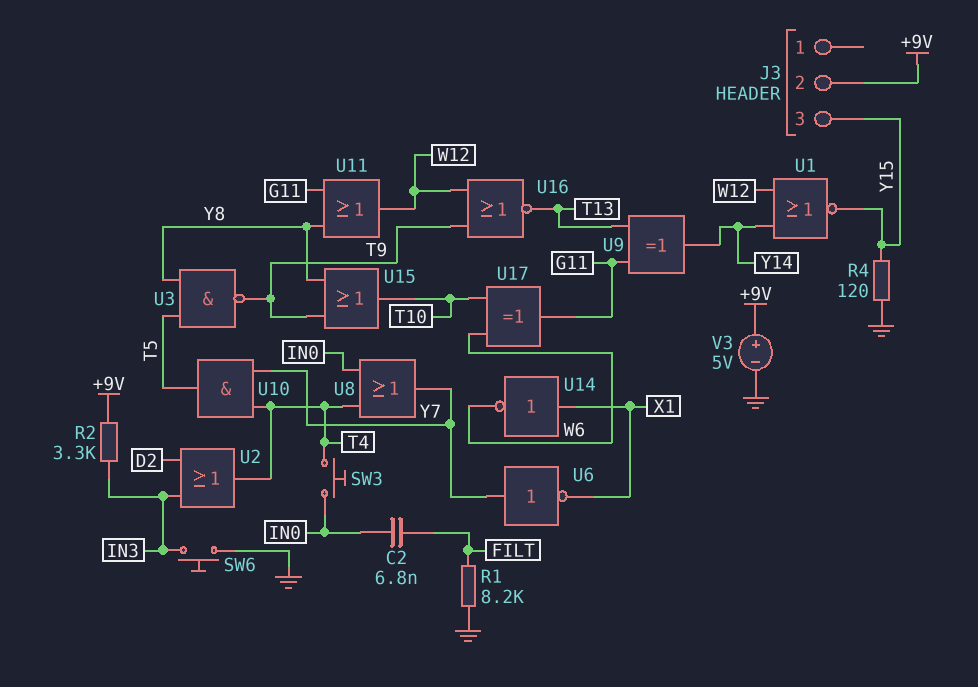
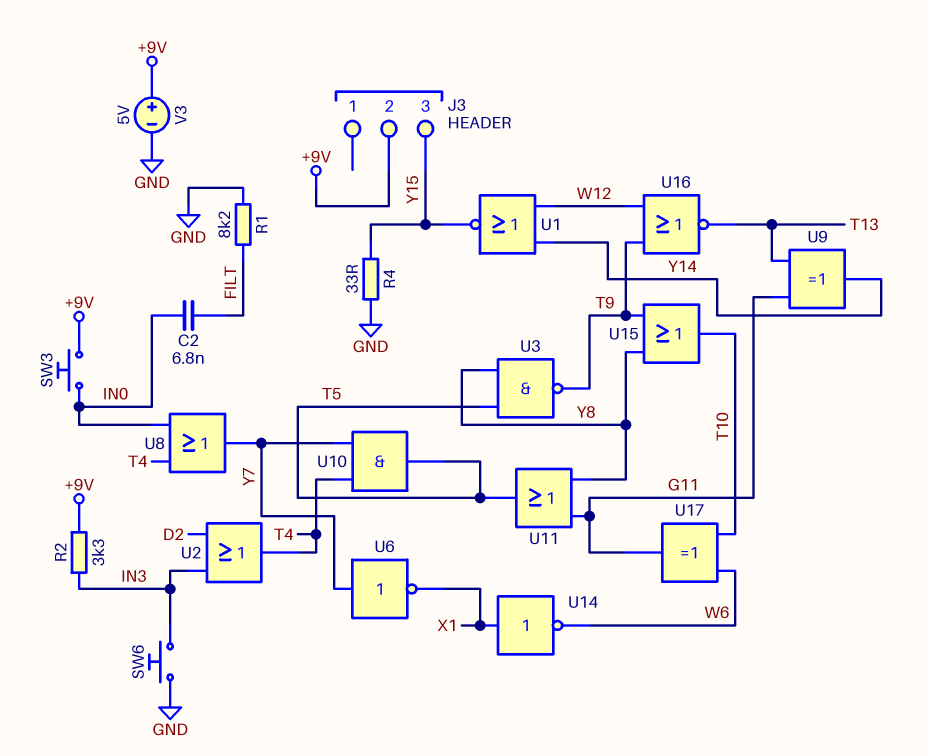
R4: 120 (GND, Y15) -> 33 (GND, Y15)
SW3: button (IN0, T4) -> button (+9V, IN0)
U11: OR (in G11, in Y8, out W12) -> OR (in G11, in Y8, out T5)

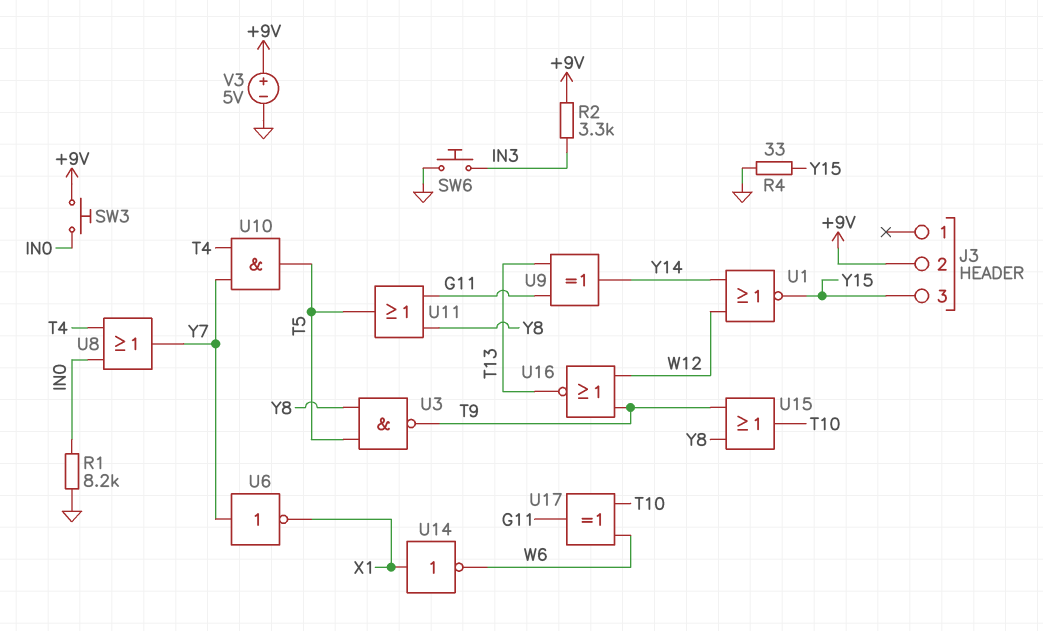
C2: 6.8nF (FILT, IN0) -> none
R1: 8.2k (FILT, GND) -> 8.2k (GND, IN0)
U2: OR (in D2, in IN3, out T4) -> none

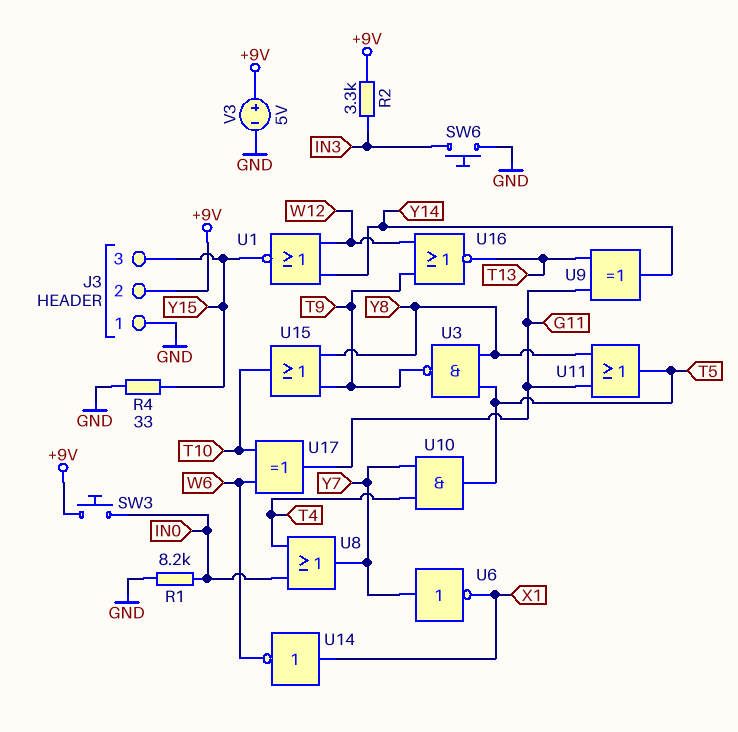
J3 pin 1: none -> GND

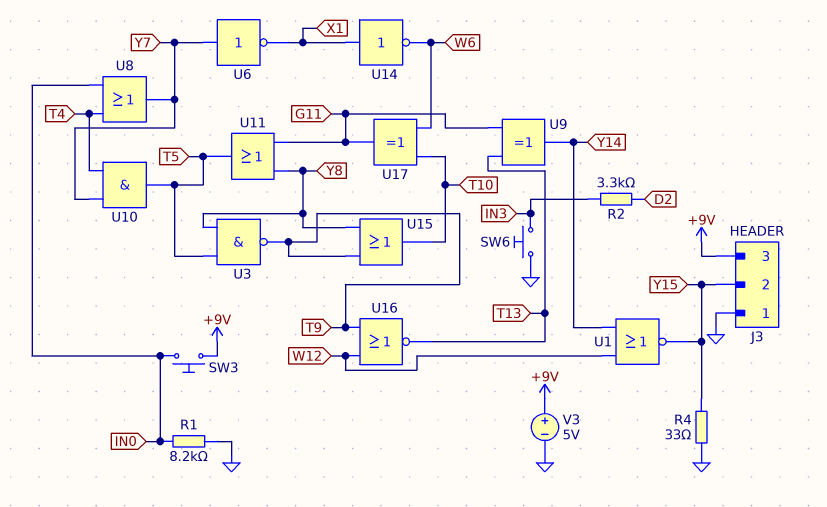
J3 pin 2: +9V -> Y15
J3 pin 3: Y15 -> +9V
R2: 3.3k (+9V, IN3) -> 3.3k (D2, IN3)

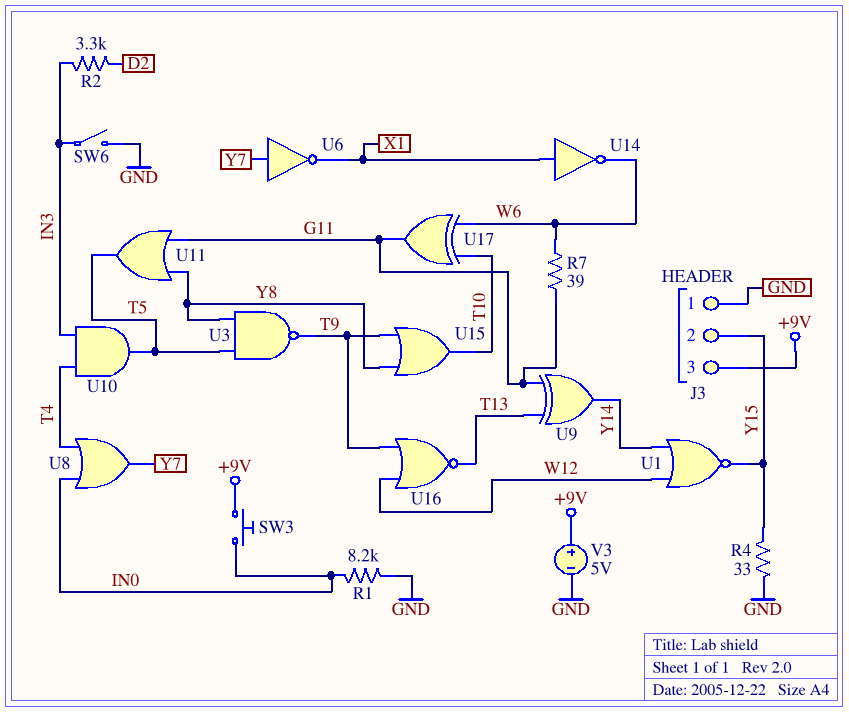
R7: none -> 39 (G11, W6)
SW6: button (GND, IN3) -> switch (GND, IN3)
U10: AND (in T4, in Y7, out T5) -> AND (in IN3, in T4, out T5)

